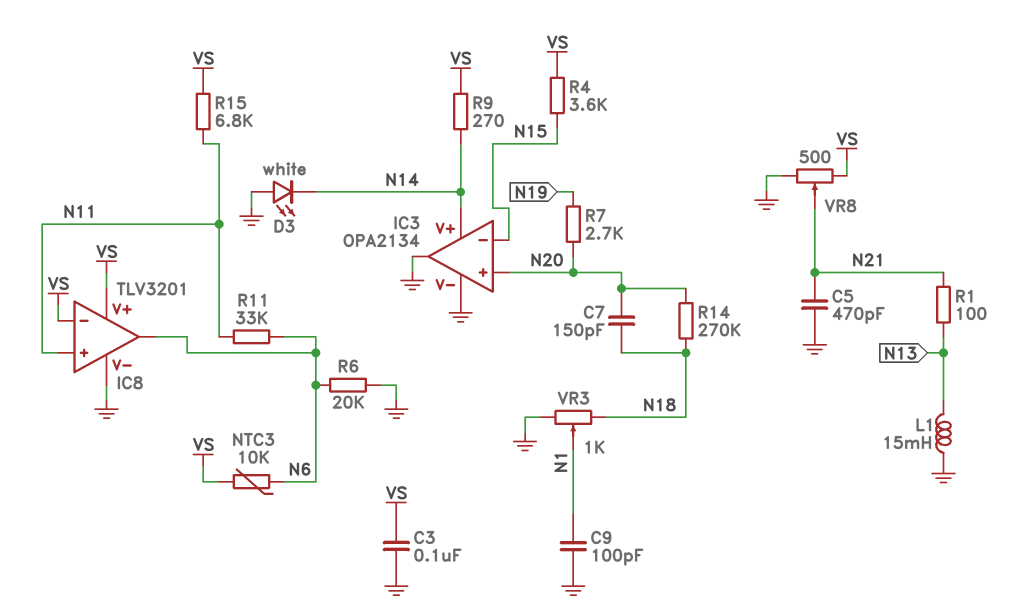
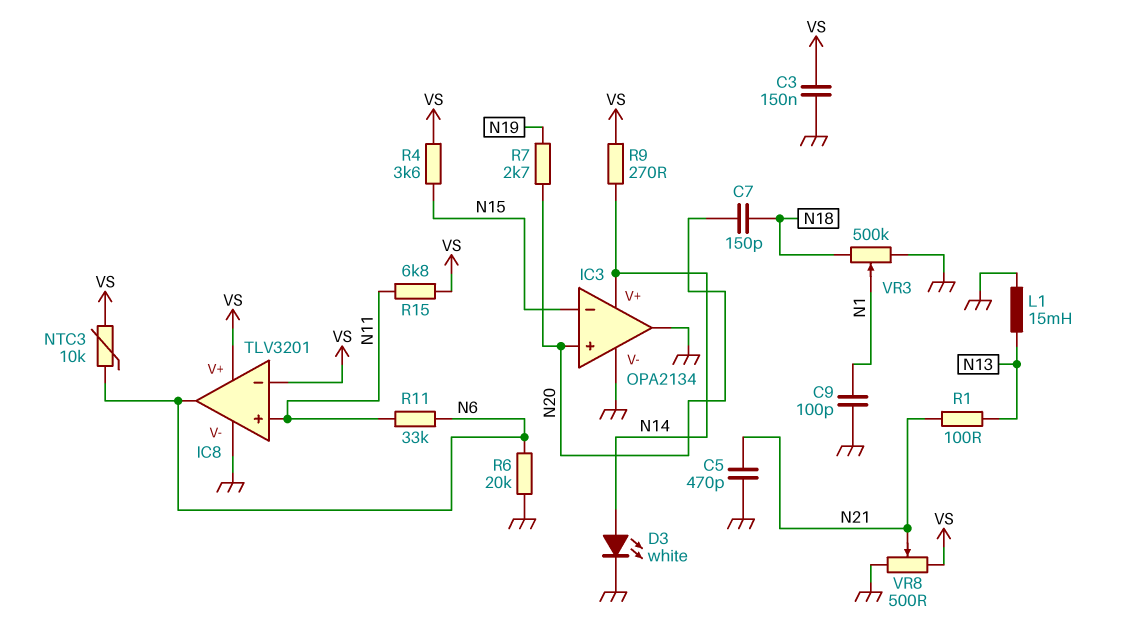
C3: 100nF (GND, VS) -> 150nF (GND, VS)
D3: LED white (A GND, K N14) -> LED white (A N14, K GND)
R14: 270k (N18, N20) -> none
VR3: 1k (GND, N18, wiper N1) -> 500k (GND, N18, wiper N1)

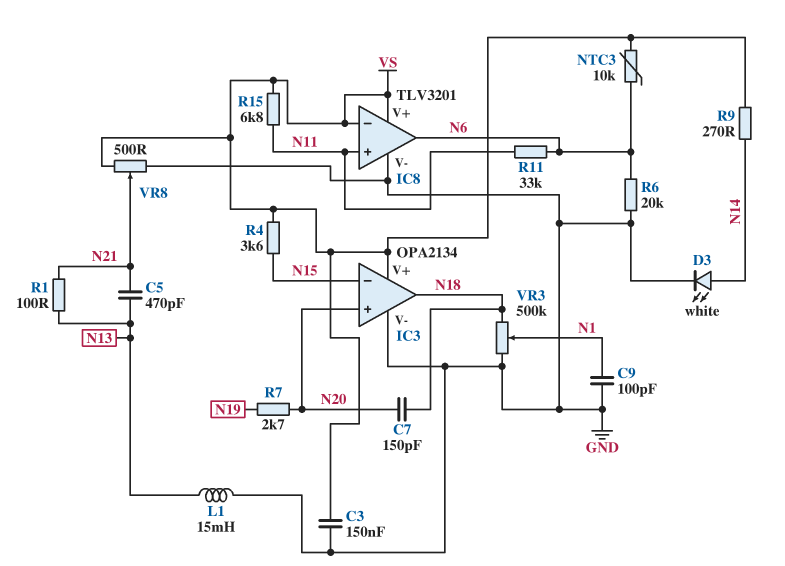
C5: 470pF (GND, N21) -> 470pF (N13, N21)
IC3 pin V+: N14 -> VS
IC3 pin out: GND -> N18

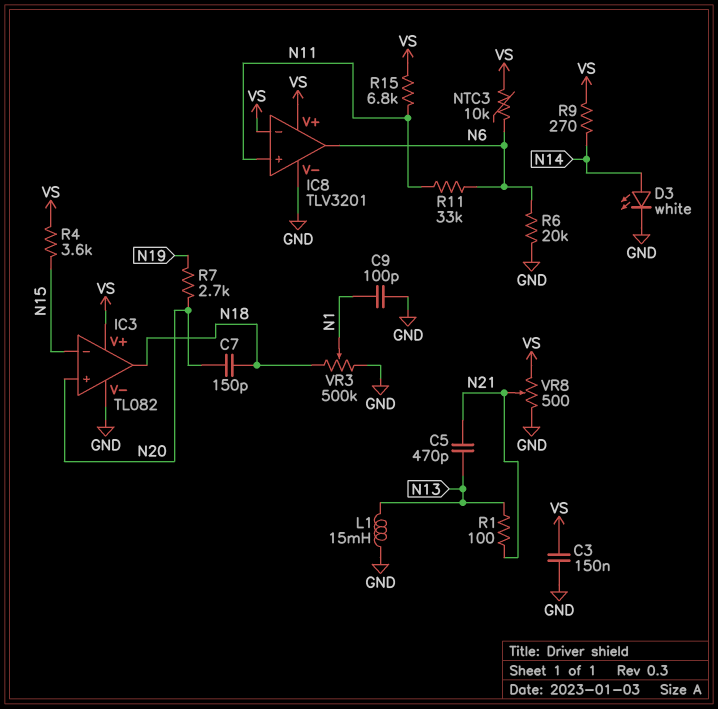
IC3: OPA2134 -> TL082

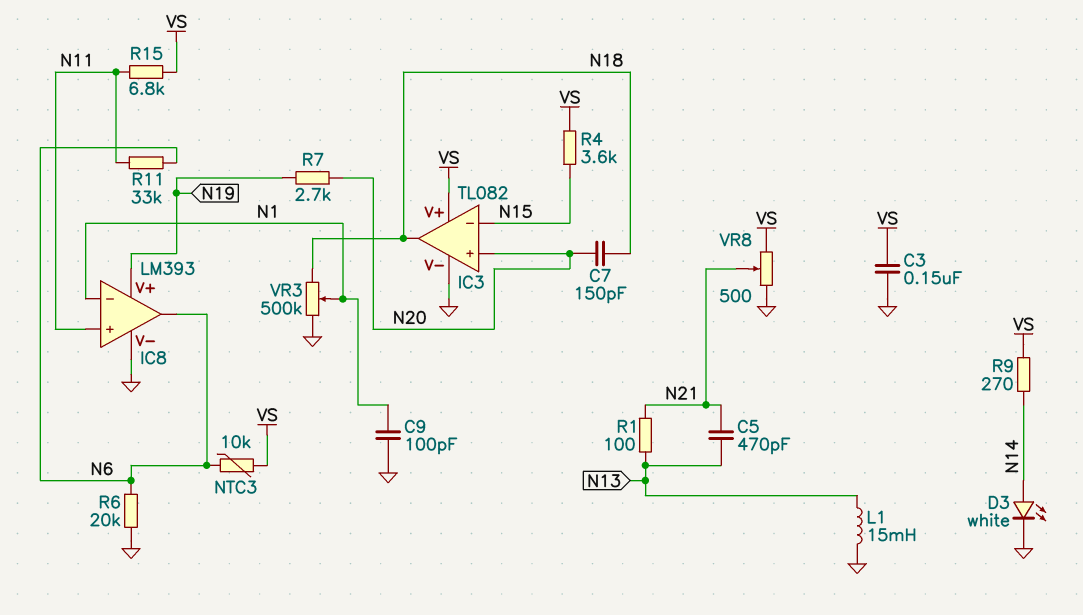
IC8: TLV3201 -> LM393
IC8 pin V+: VS -> N19
IC8 pin in-: VS -> N1

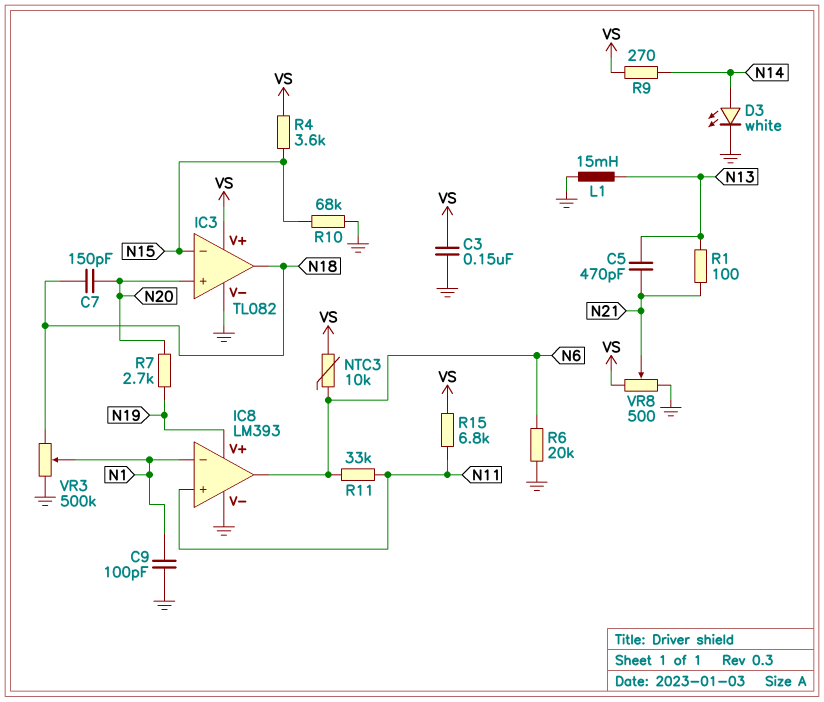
R10: none -> 68k (GND, N15)

